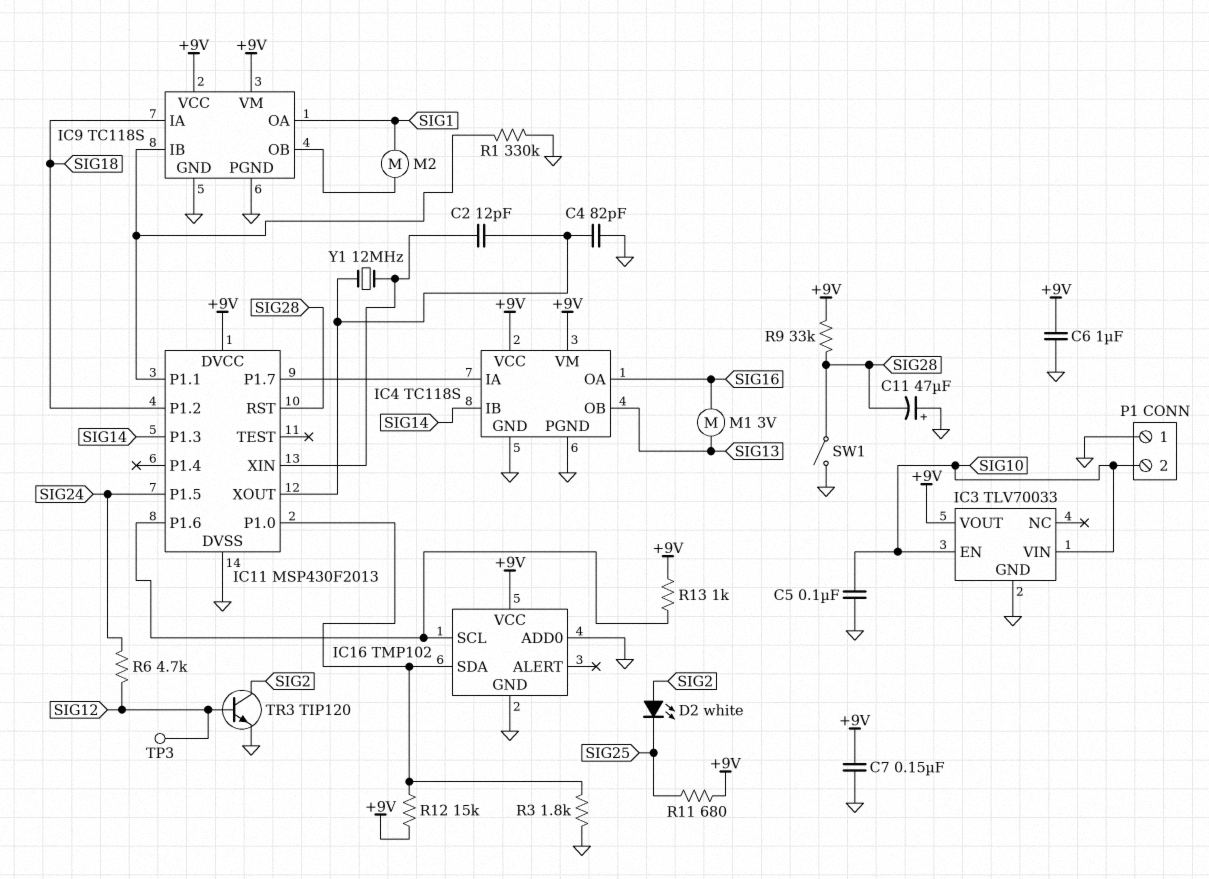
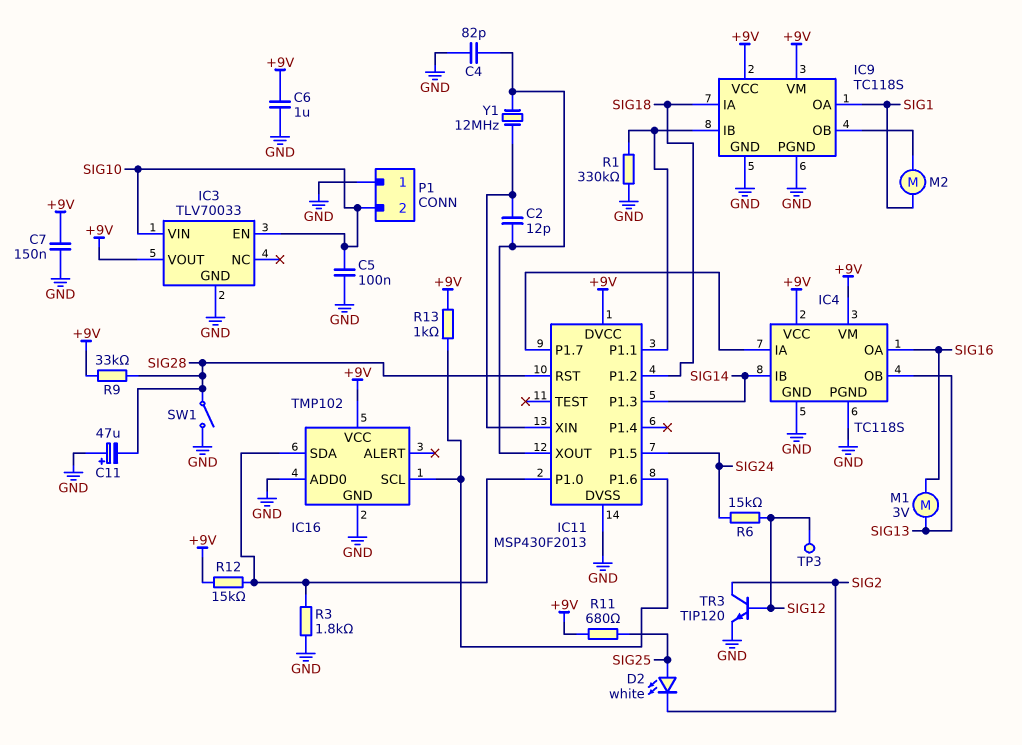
D2: LED white (A SIG2, K SIG25) -> LED white (A SIG25, K SIG2)
R6: 4.7k (SIG12, SIG24) -> 15k (SIG12, SIG24)

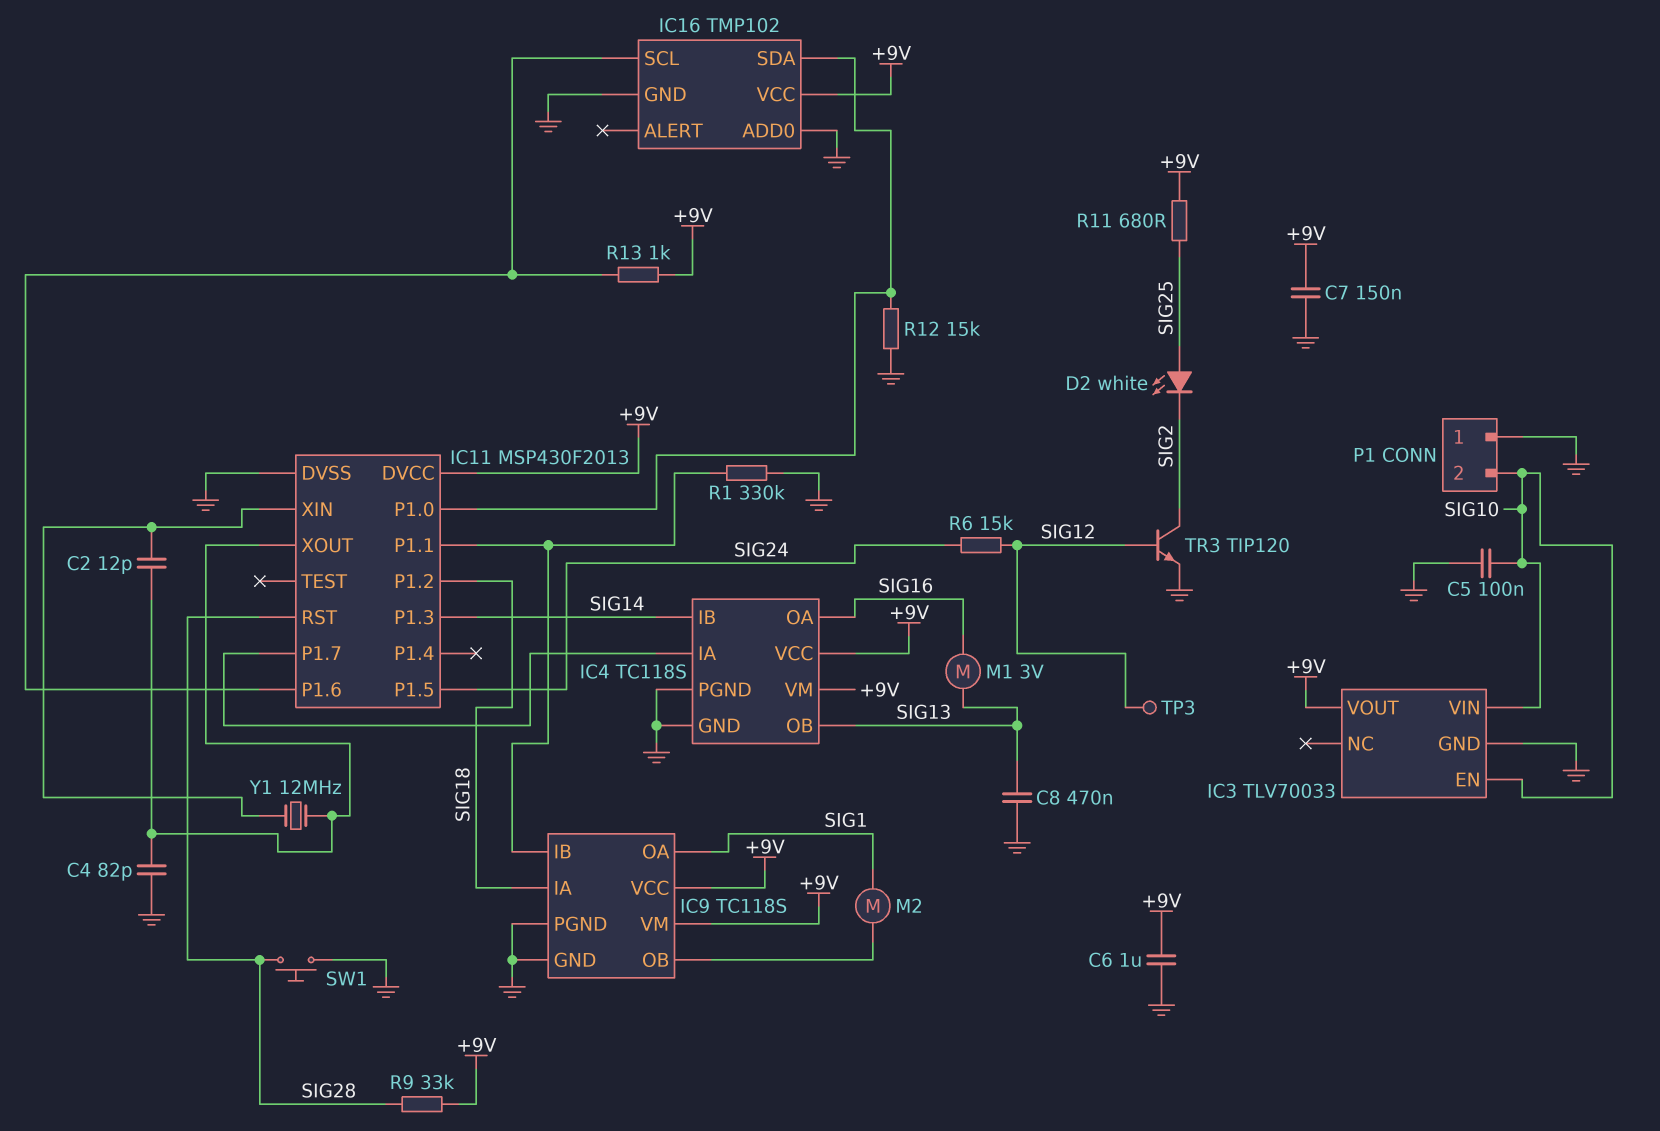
C8: none -> 470nF (GND, SIG13)
C11: 47uF (plus GND, minus SIG28) -> none
R3: 1.8k (GND, IC11/P1.0) -> none
R12: 15k (+9V, IC11/P1.0) -> 15k (GND, IC11/P1.0)
SW1: switch (GND, SIG28) -> button (GND, SIG28)

